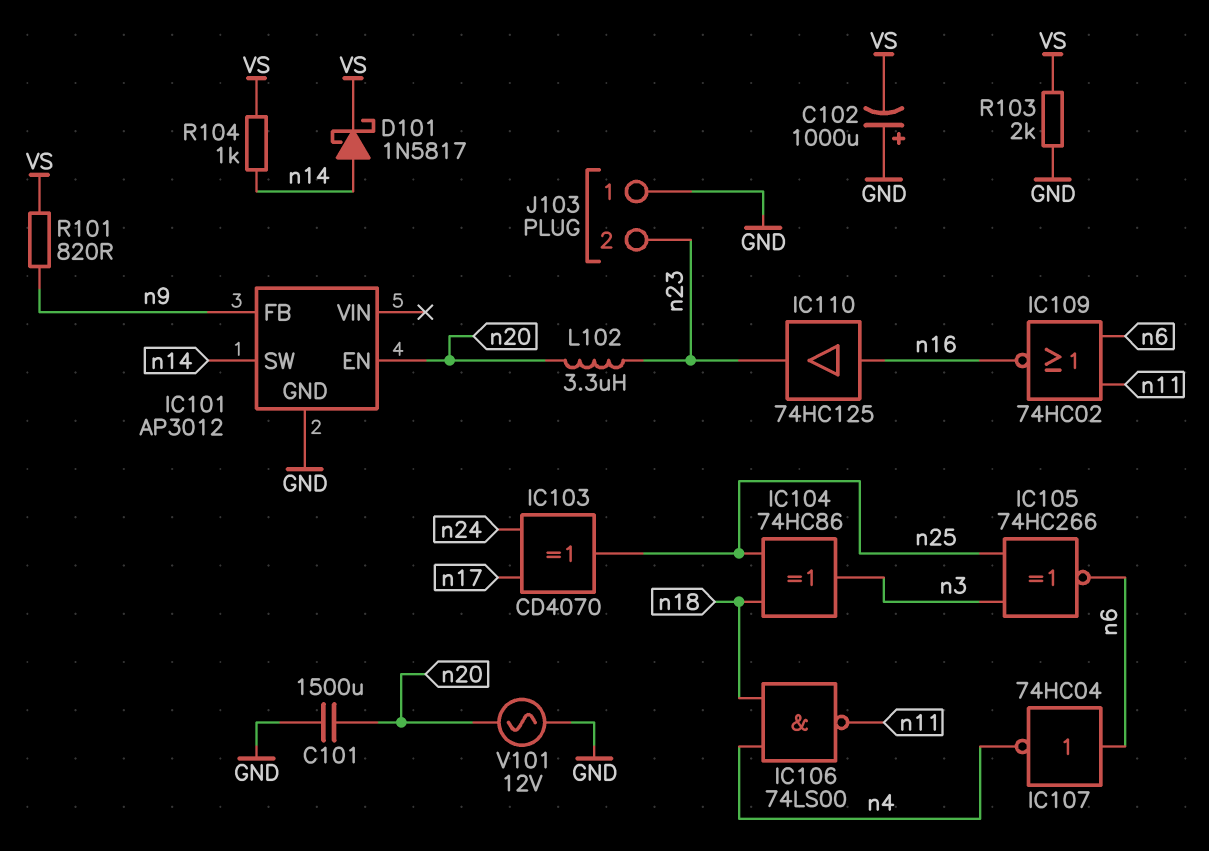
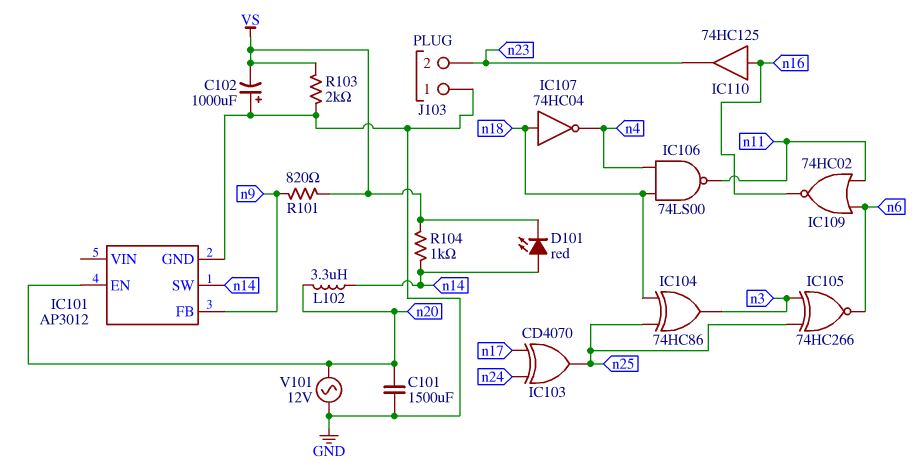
D101: schottky 1N5817 (A n14, K VS) -> LED red (A n14, K VS)
IC107: NOT 74HC04 (in n6, out n4) -> NOT 74HC04 (in n18, out n4)
L102: 3.3uH (n20, n23) -> 3.3uH (n14, n20)

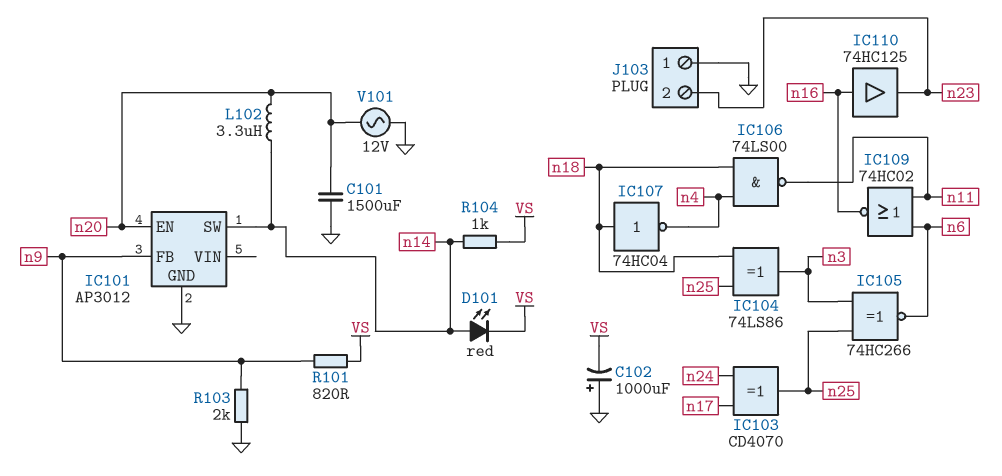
IC104: XOR 74HC86 (in n18, in n25, out n3) -> XOR 74LS86 (in n18, in n25, out n3)
R103: 2k (GND, VS) -> 2k (GND, n9)

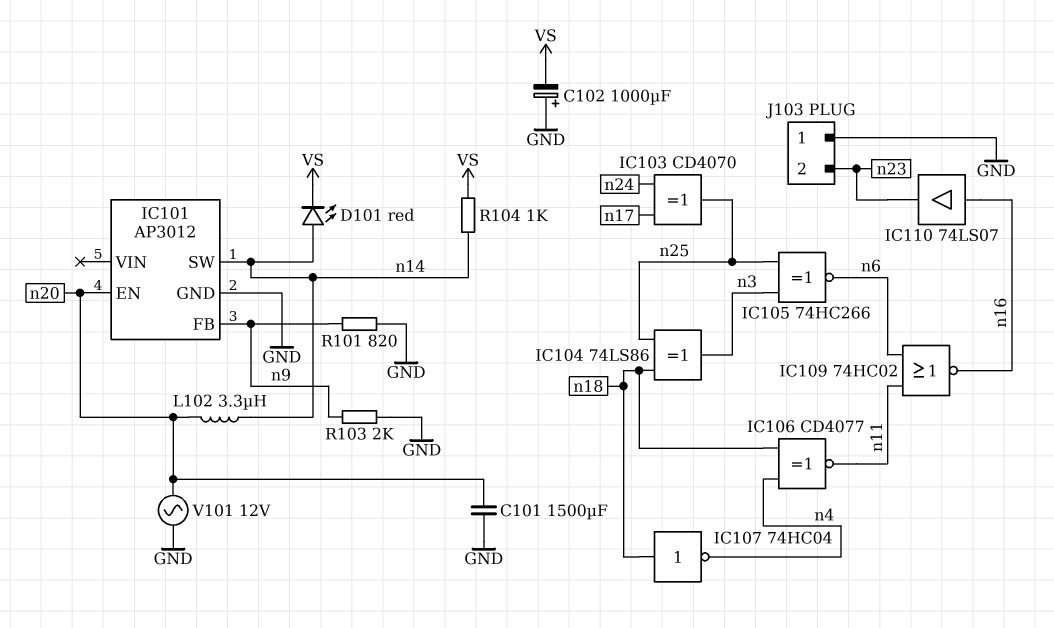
IC106: NAND 74LS00 (in n4, in n18, out n11) -> XNOR CD4077 (in n4, in n18, out n11)
IC110: buffer 74HC125 (in n16, out n23) -> buffer 74LS07 (in n16, out n23)
R101: 820 (VS, n9) -> 820 (GND, n9)

